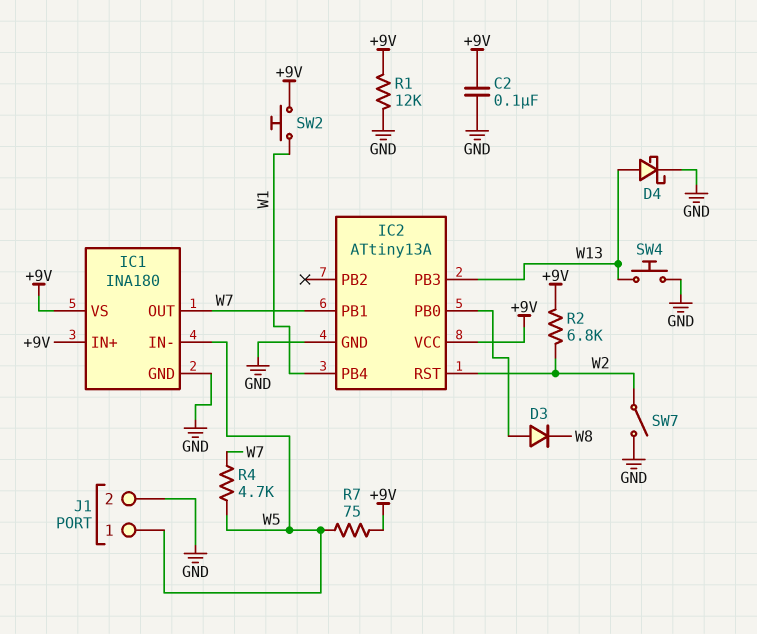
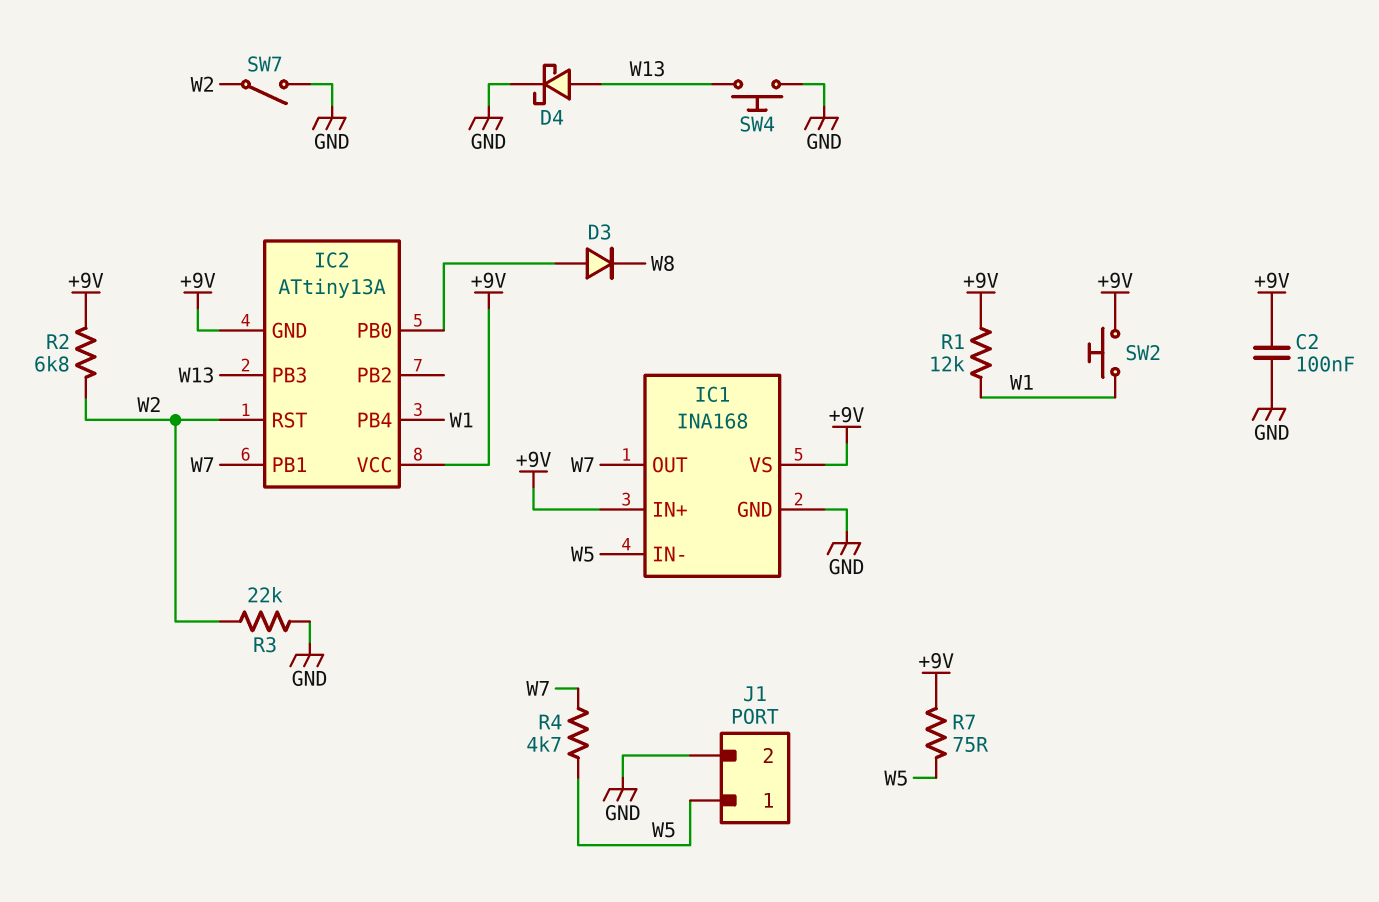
IC1: INA180 -> INA168
IC2 pin GND: GND -> +9V
R1: 12k (+9V, GND) -> 12k (+9V, W1)
R3: none -> 22k (GND, W2)

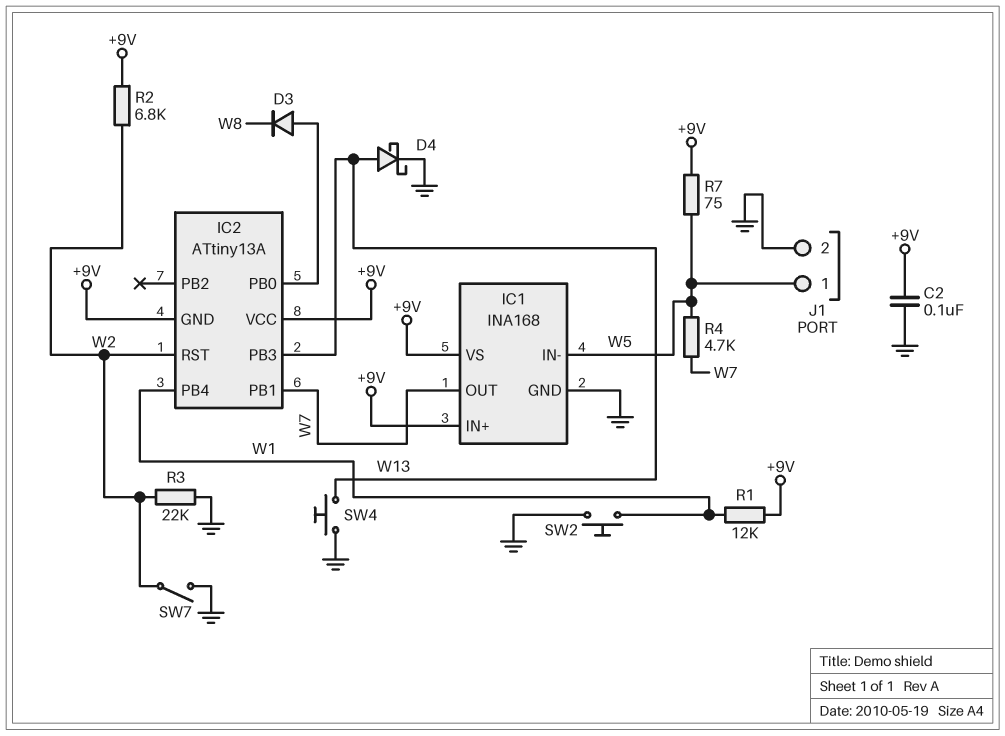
SW2: button (+9V, W1) -> button (GND, W1)

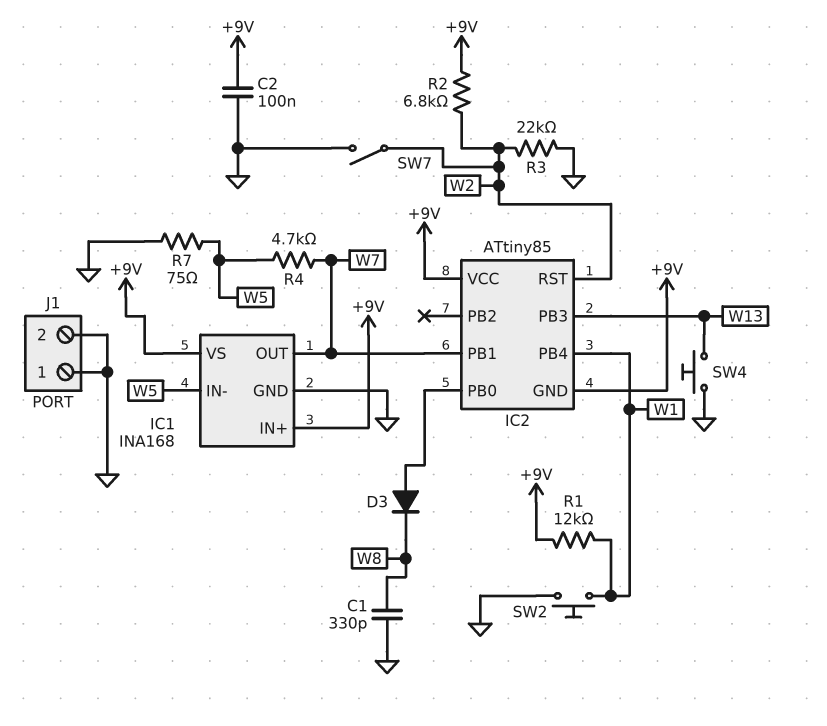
C1: none -> 330pF (GND, W8)
D4: schottky (A W13, K GND) -> none
IC2: ATtiny13A -> ATtiny85
J1 pin 1: W5 -> GND
R7: 75 (+9V, W5) -> 75 (GND, W5)

